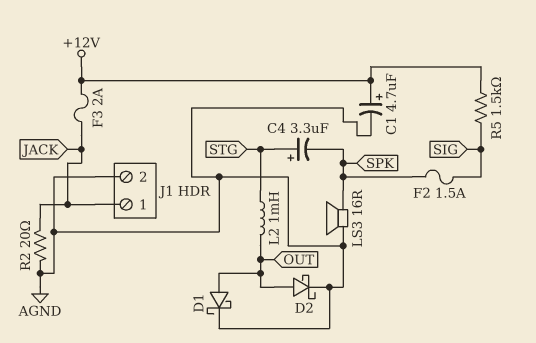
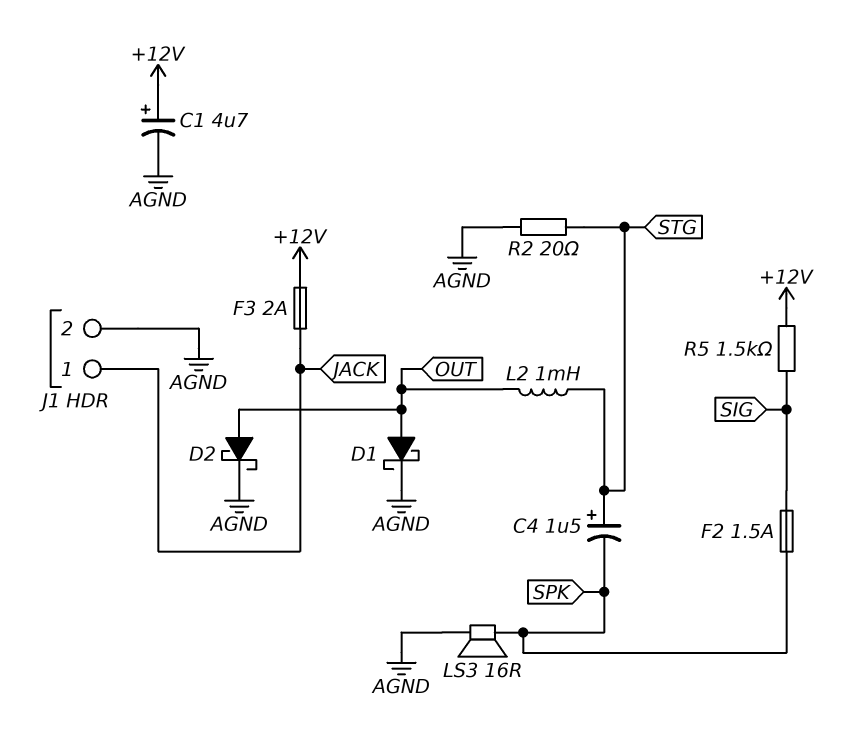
C4: 3.3uF (plus STG, minus SPK) -> 1.5uF (plus STG, minus SPK)
R2: 20 (AGND, JACK) -> 20 (AGND, STG)

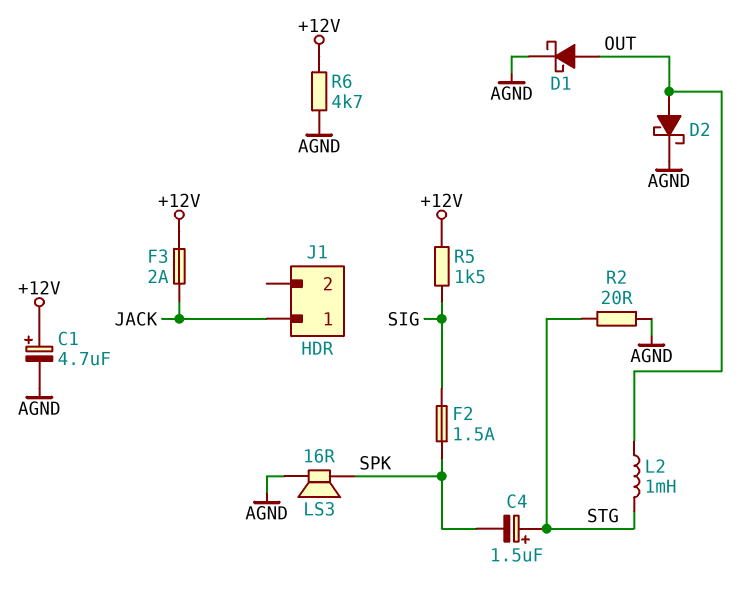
J1 pin 2: AGND -> none
R6: none -> 4.7k (+12V, AGND)

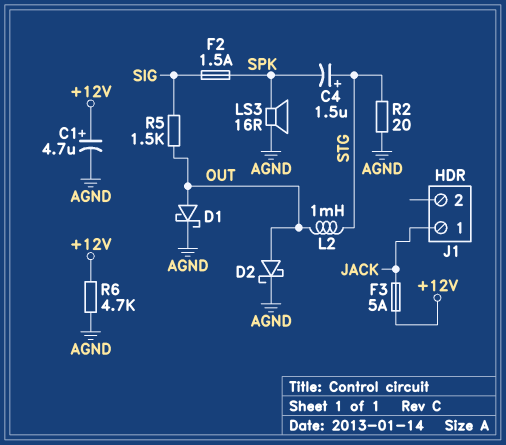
F3: 2A (+12V, JACK) -> 5A (+12V, JACK)
R5: 1.5k (+12V, SIG) -> 1.5k (OUT, SIG)

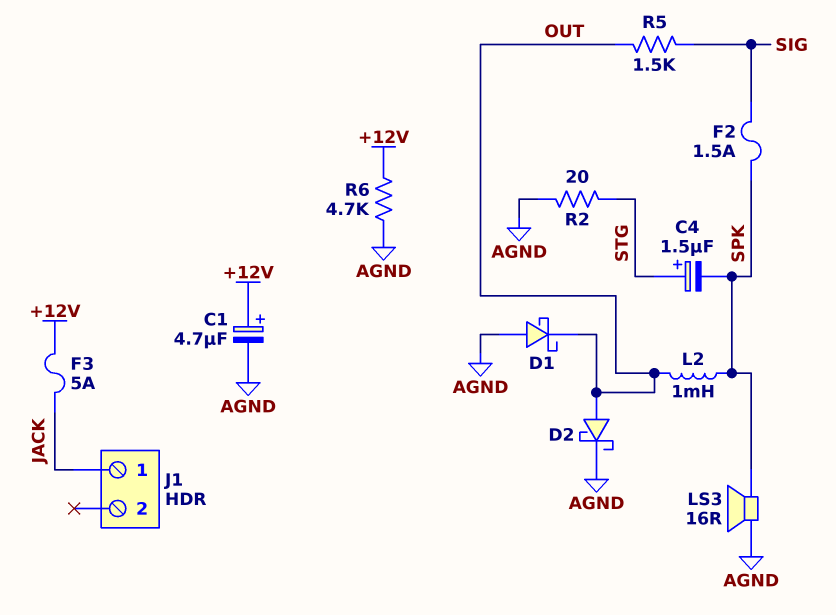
D1: schottky (A OUT, K AGND) -> schottky (A AGND, K OUT)
L2: 1mH (OUT, STG) -> 1mH (OUT, SPK)

